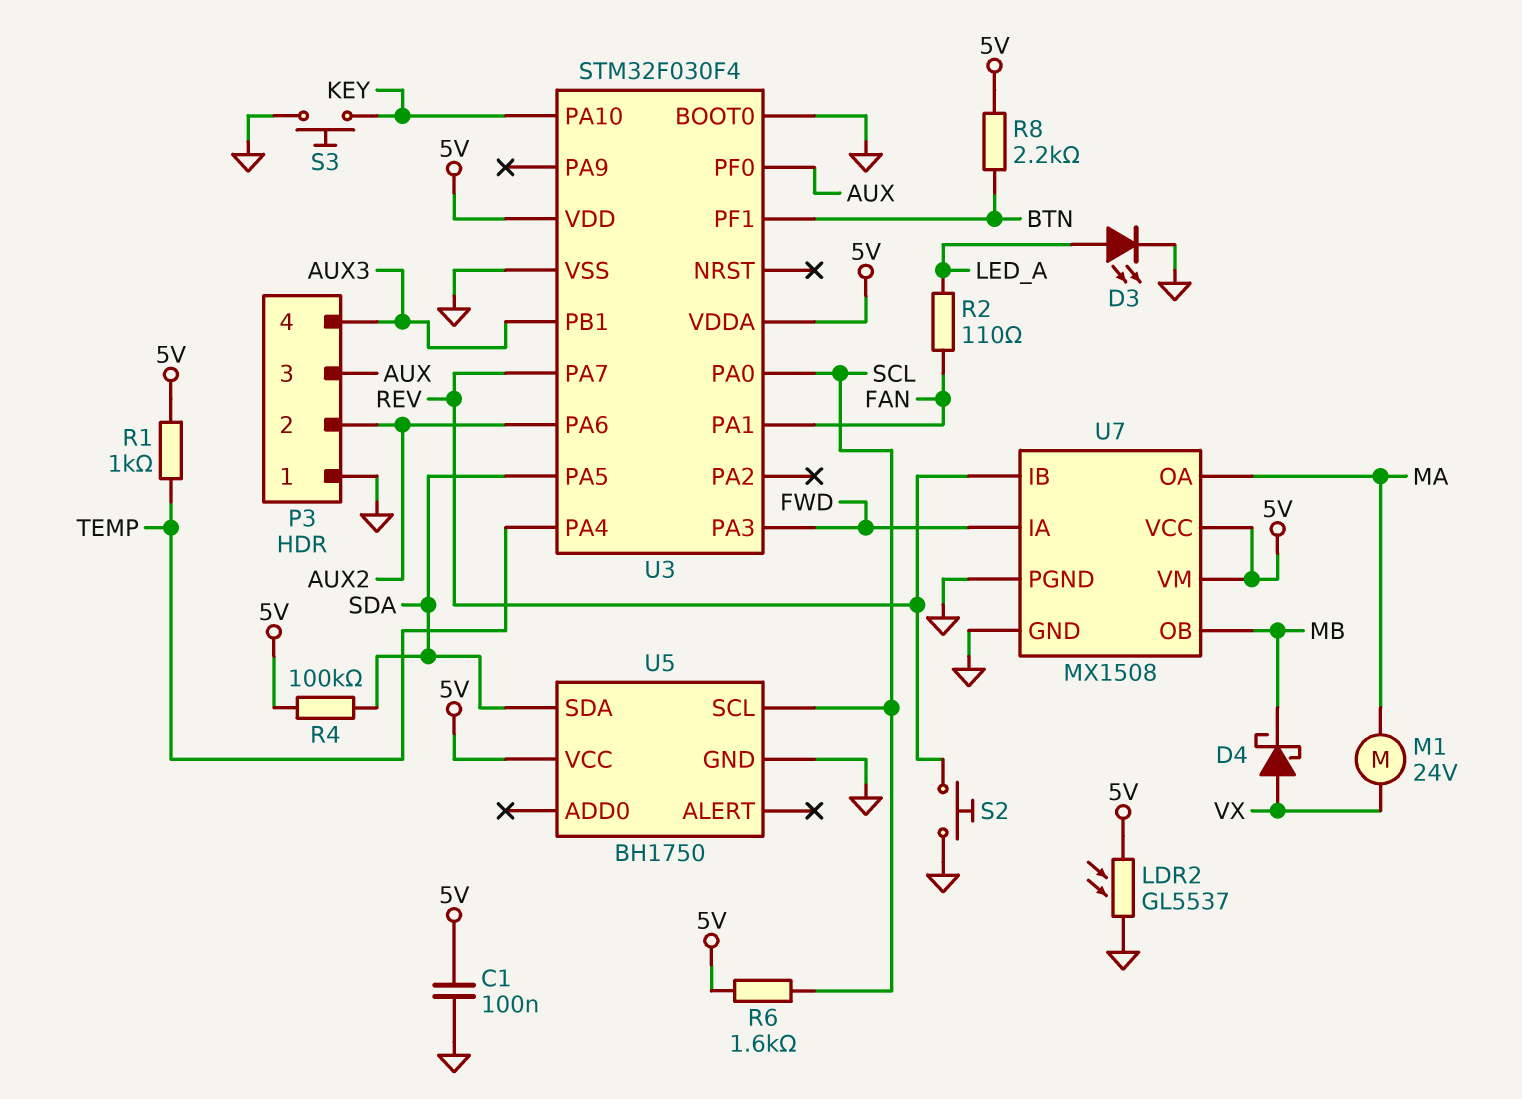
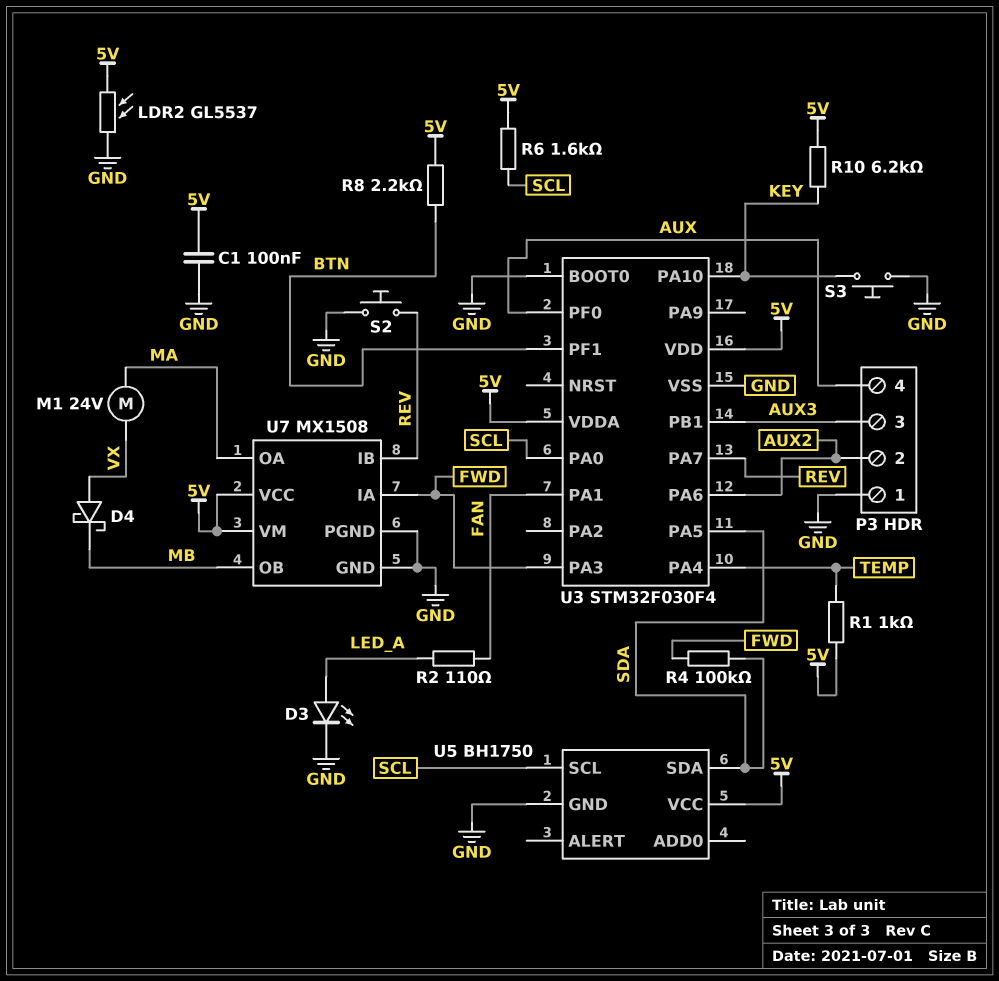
P3 pin 3: AUX -> AUX3
P3 pin 4: AUX3 -> AUX
R4: 100k (5V, SDA) -> 100k (FWD, SDA)
R10: none -> 6.2k (5V, KEY)

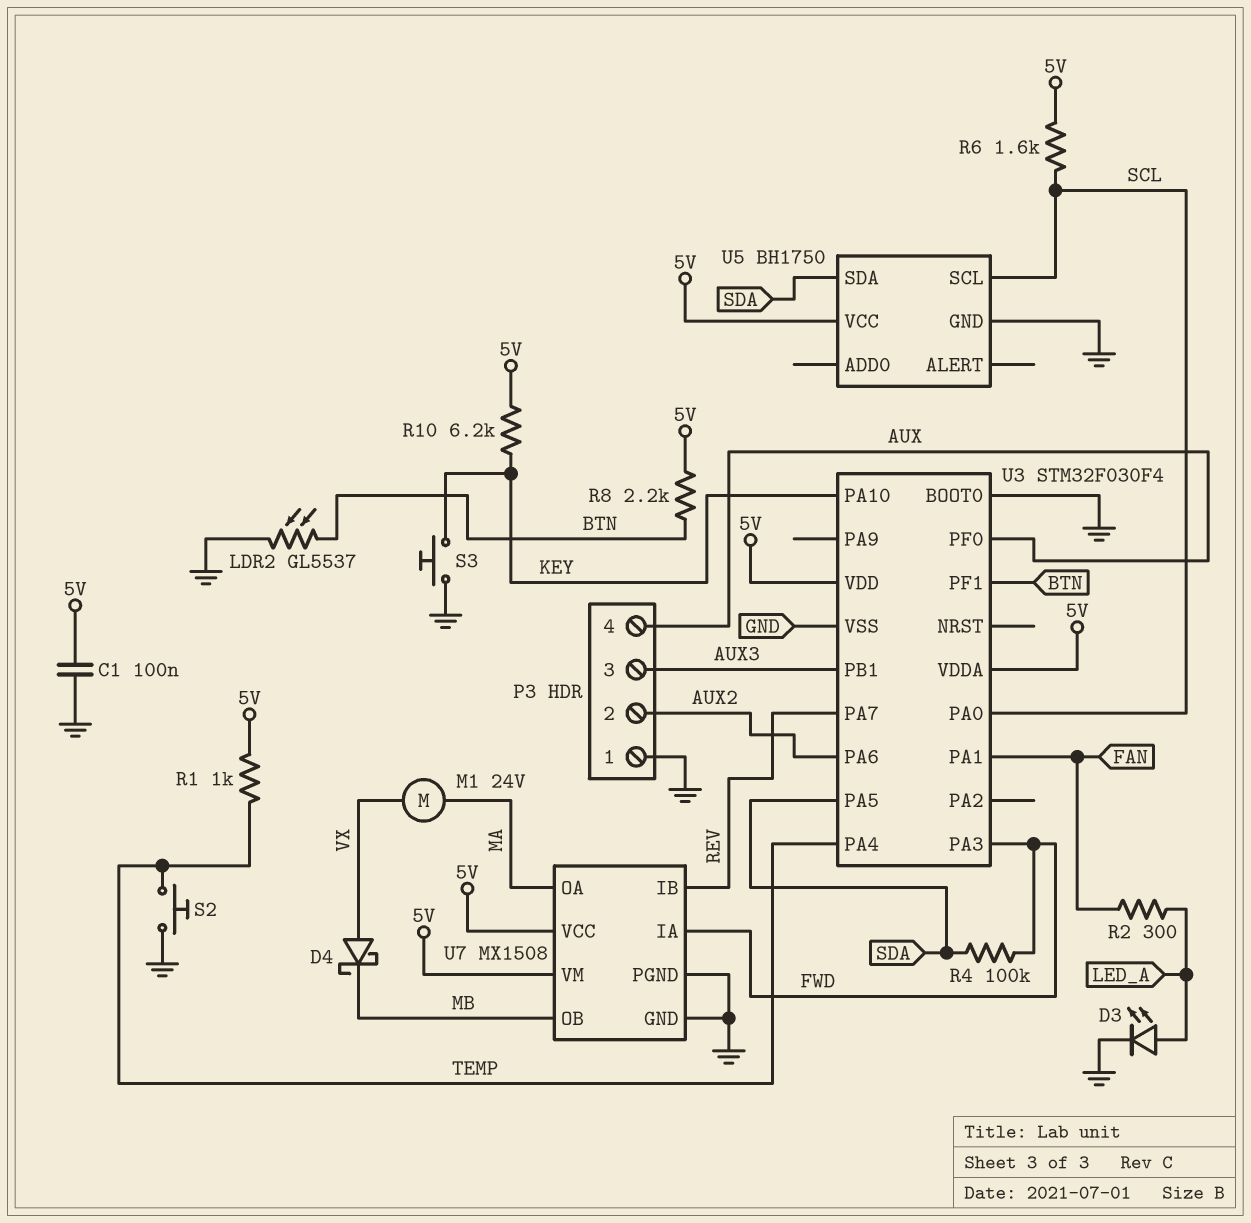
LDR2: GL5537 (5V, GND) -> GL5537 (BTN, GND)
R2: 110 (FAN, LED_A) -> 300 (FAN, LED_A)
S2: button (GND, REV) -> button (GND, TEMP)

